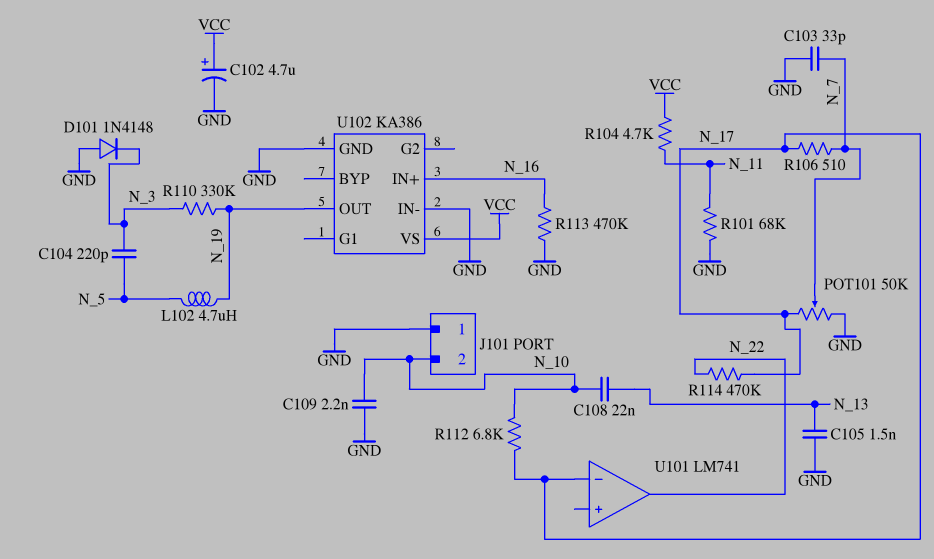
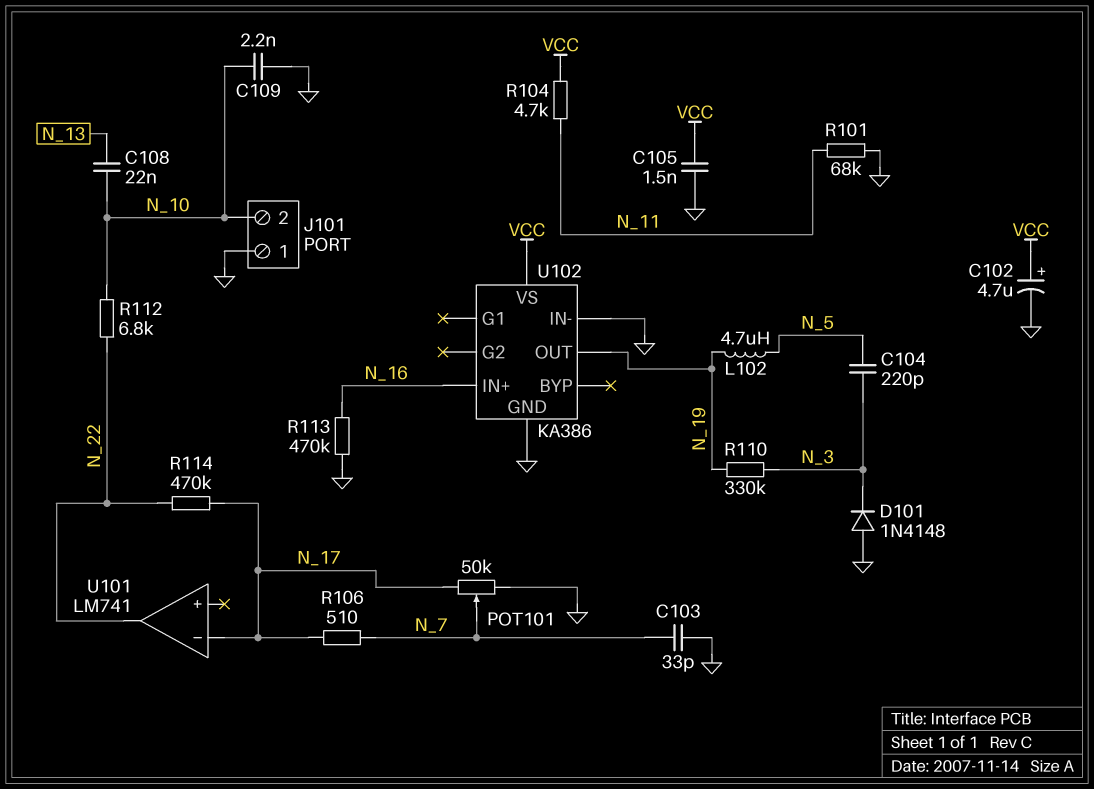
C105: 1.5nF (GND, N_13) -> 1.5nF (GND, VCC)
R112: 6.8k (N_10, N_17) -> 6.8k (N_10, N_22)

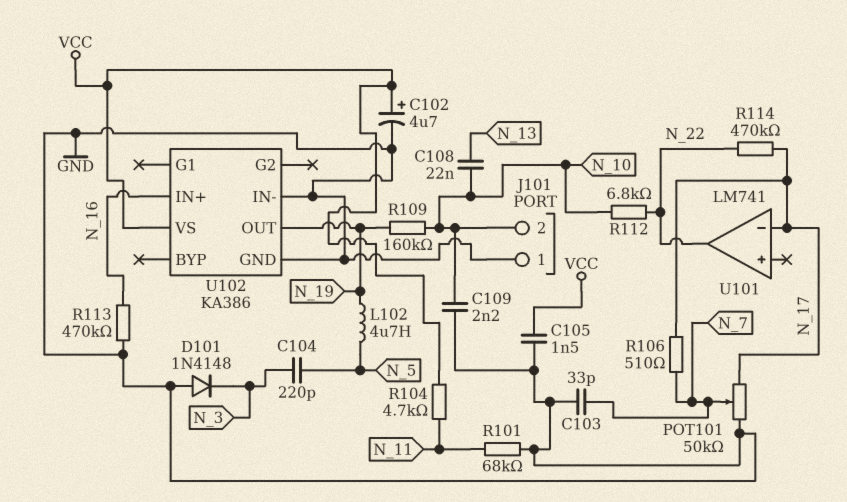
R109: none -> 160k (N_10, N_19)
R110: 330k (N_3, N_19) -> none

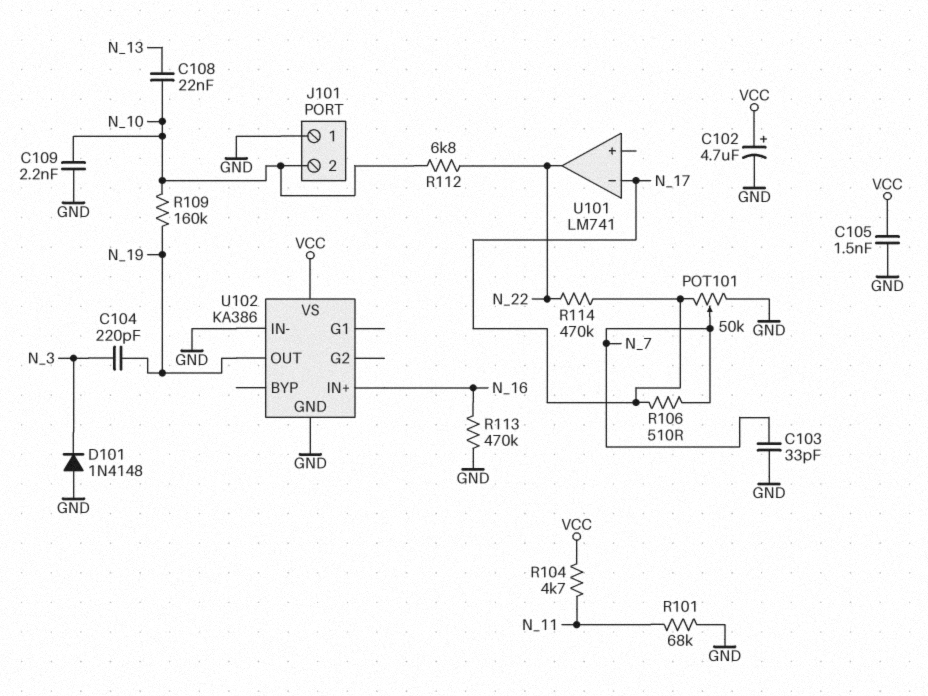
C104: 220pF (N_3, N_5) -> 220pF (N_3, N_19)
L102: 4.7uH (N_5, N_19) -> none

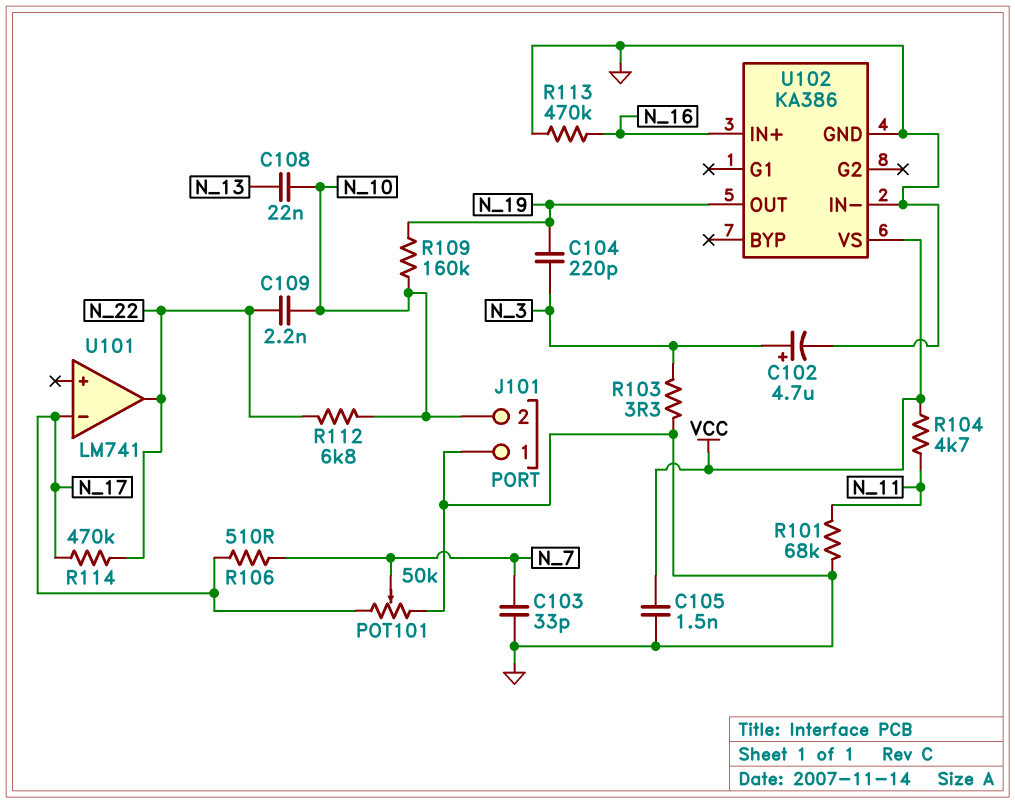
C102: 4.7uF (plus VCC, minus GND) -> 4.7uF (plus N_3, minus GND)
C109: 2.2nF (GND, N_10) -> 2.2nF (N_10, N_22)
D101: diode 1N4148 (A GND, K N_3) -> none
R103: none -> 3.3 (GND, N_3)

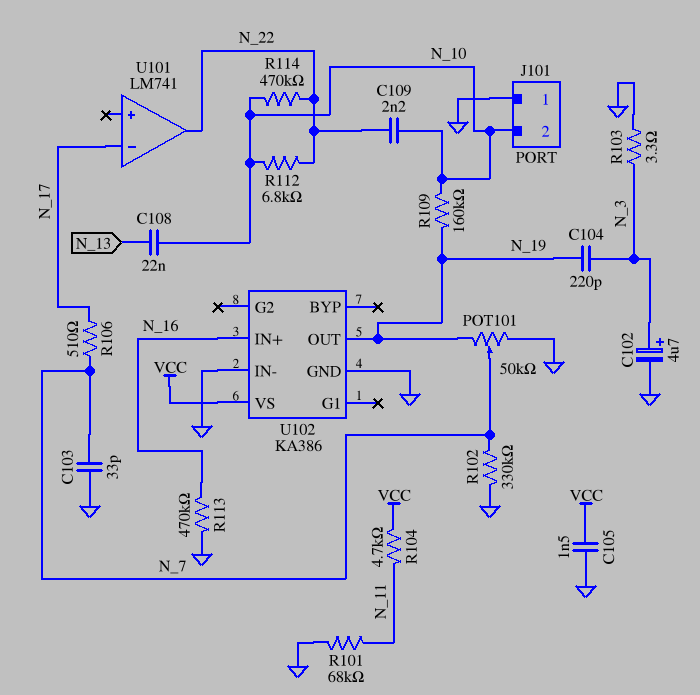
POT101: 50k (GND, N_17, wiper N_7) -> 50k (GND, N_19, wiper N_7)
R102: none -> 330k (GND, N_7)
R114: 470k (N_17, N_22) -> 470k (N_10, N_22)

